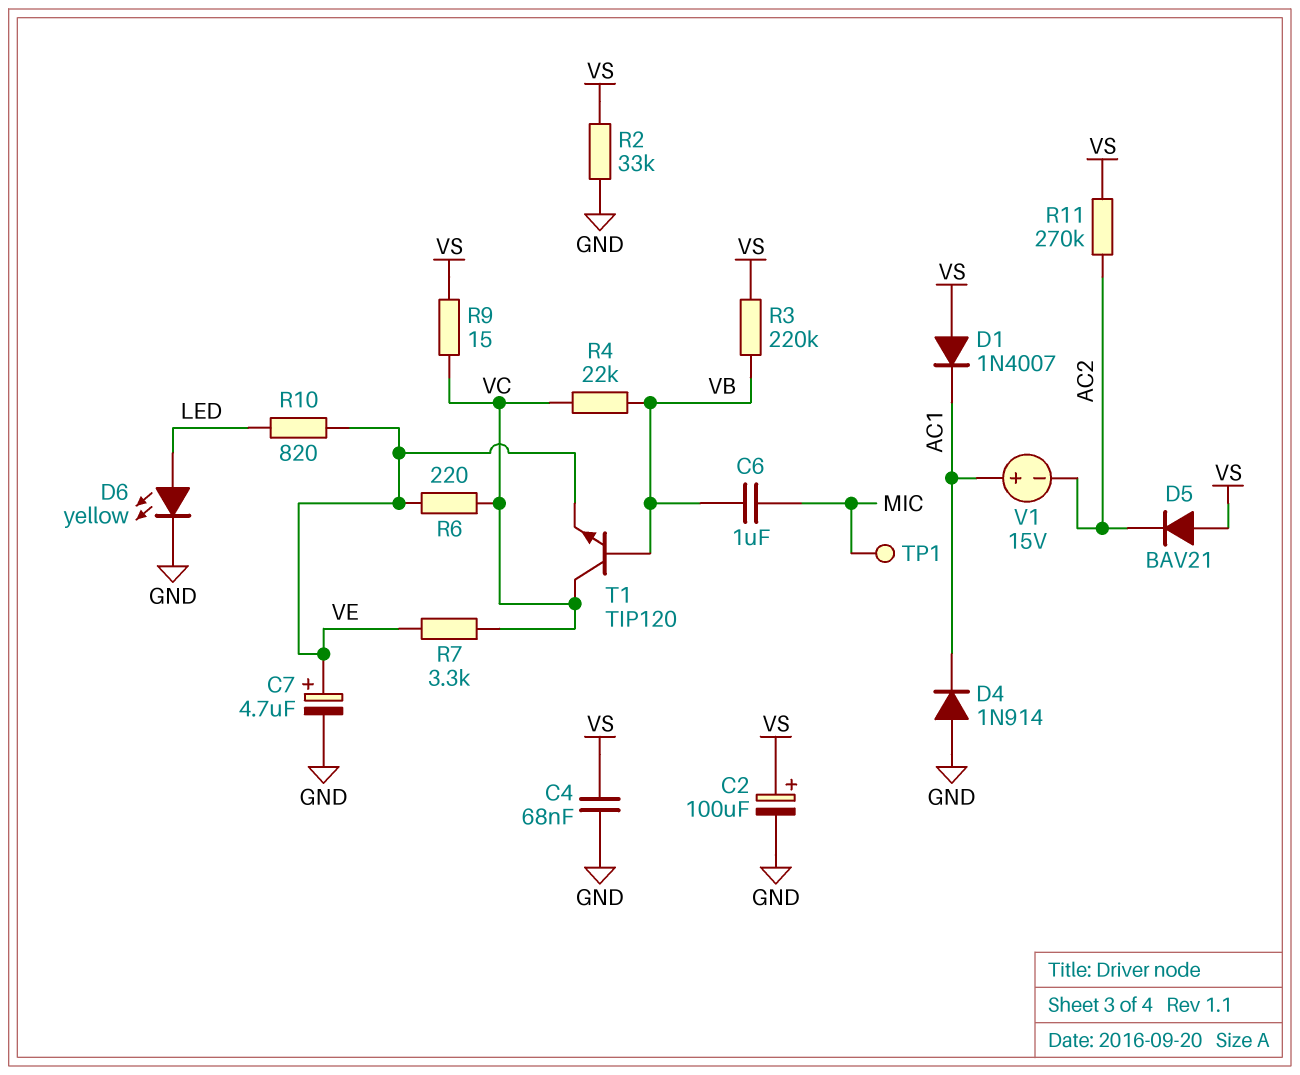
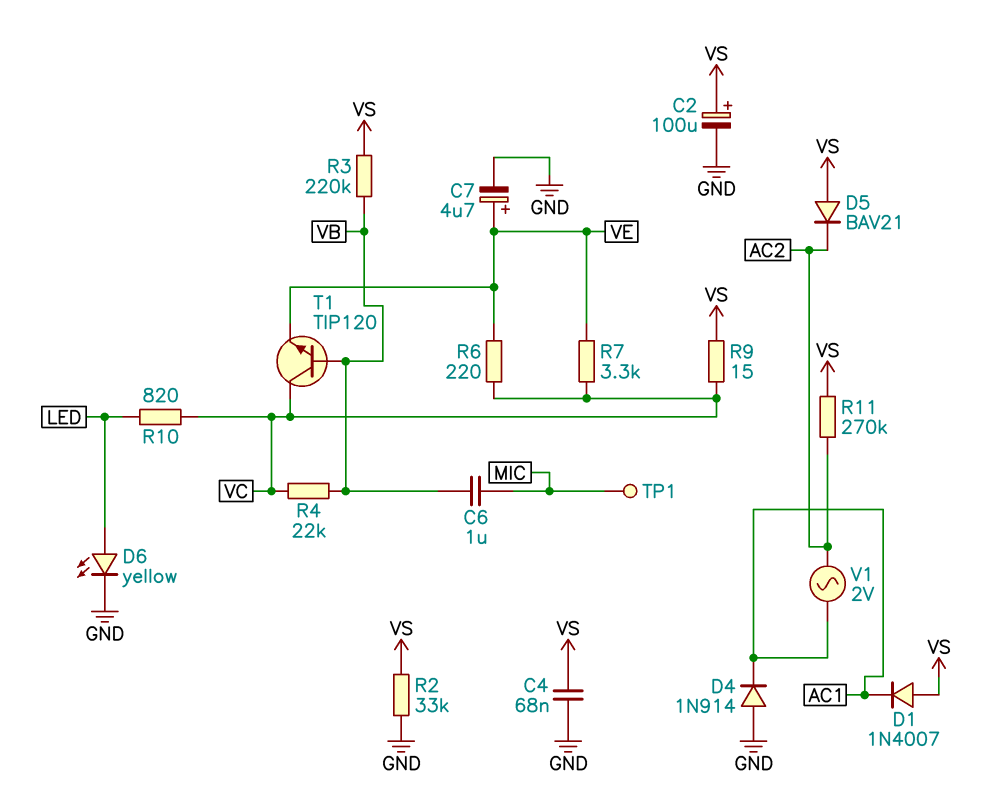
R10: 820 (LED, VE) -> 820 (LED, VC)
V1: 15V (plus AC1, minus AC2) -> AC 2V (AC1, AC2)

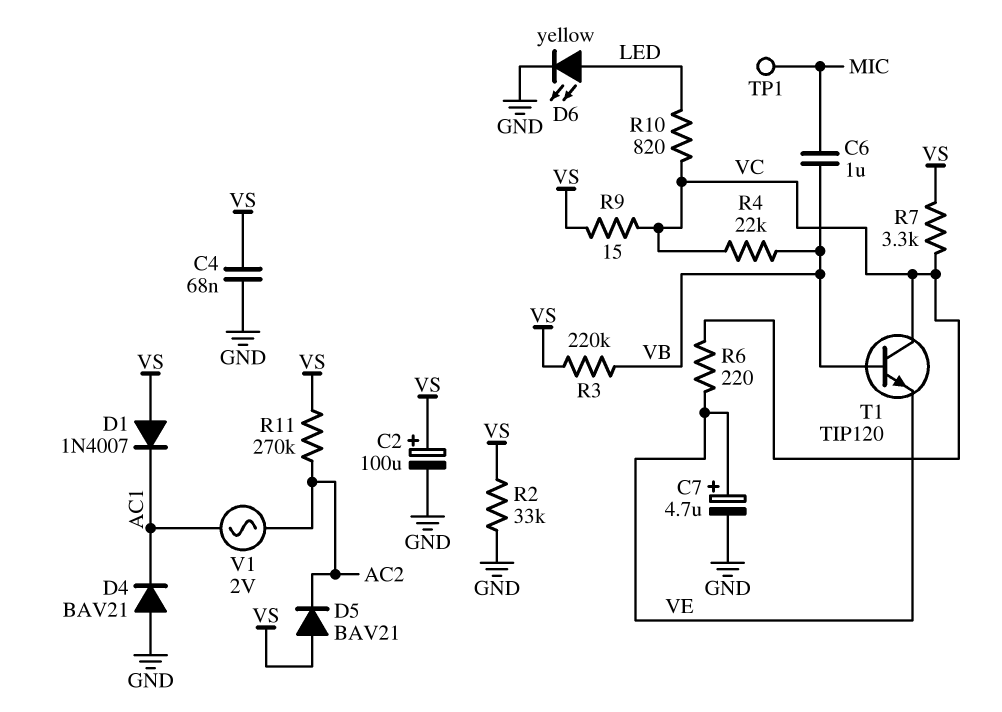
D4: diode 1N914 (A GND, K AC1) -> diode BAV21 (A GND, K AC1)
R7: 3.3k (VC, VE) -> 3.3k (VC, VS)

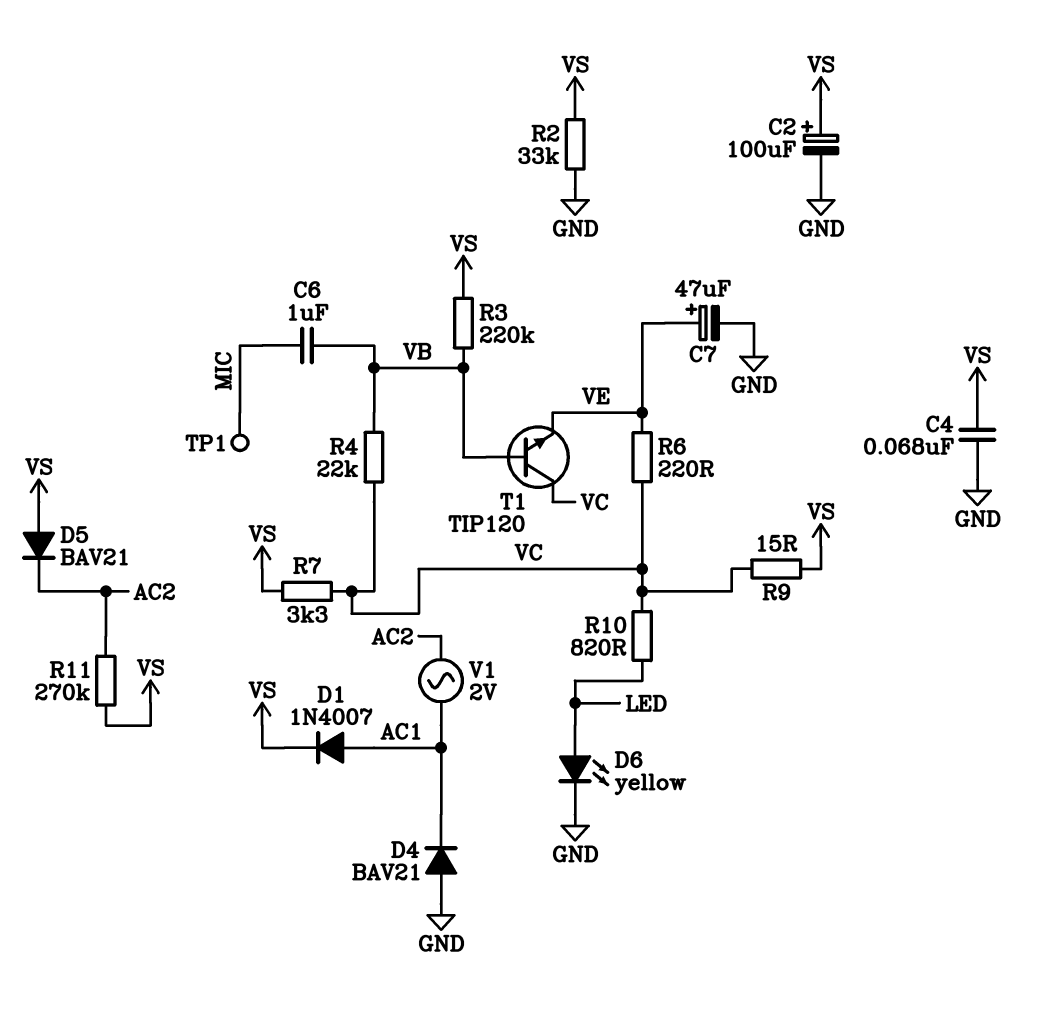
C7: 4.7uF (plus VE, minus GND) -> 47uF (plus VE, minus GND)
D1: diode 1N4007 (A VS, K AC1) -> diode 1N4007 (A AC1, K VS)

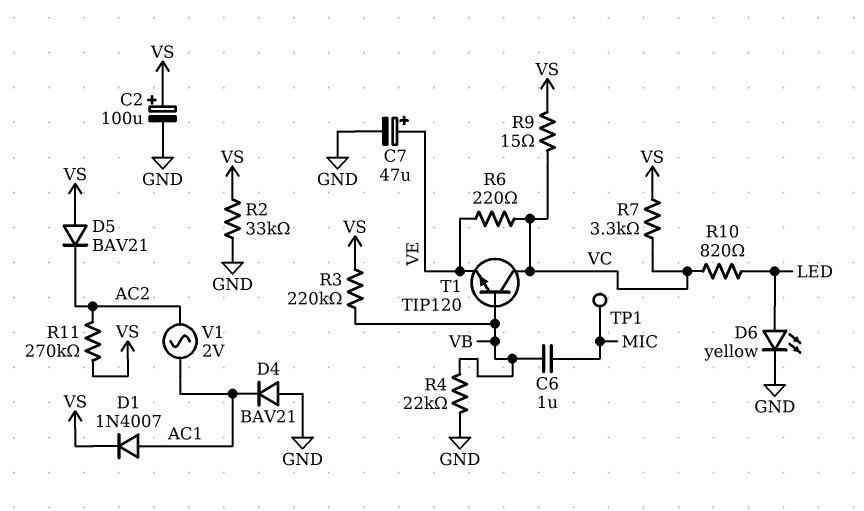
C4: 68nF (GND, VS) -> none
R4: 22k (VB, VC) -> 22k (GND, VB)

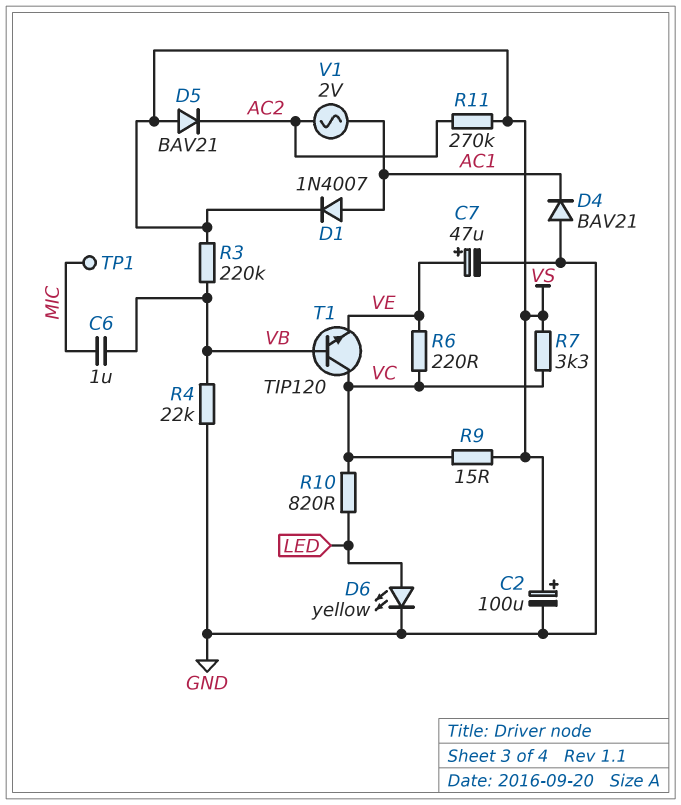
R2: 33k (GND, VS) -> none

